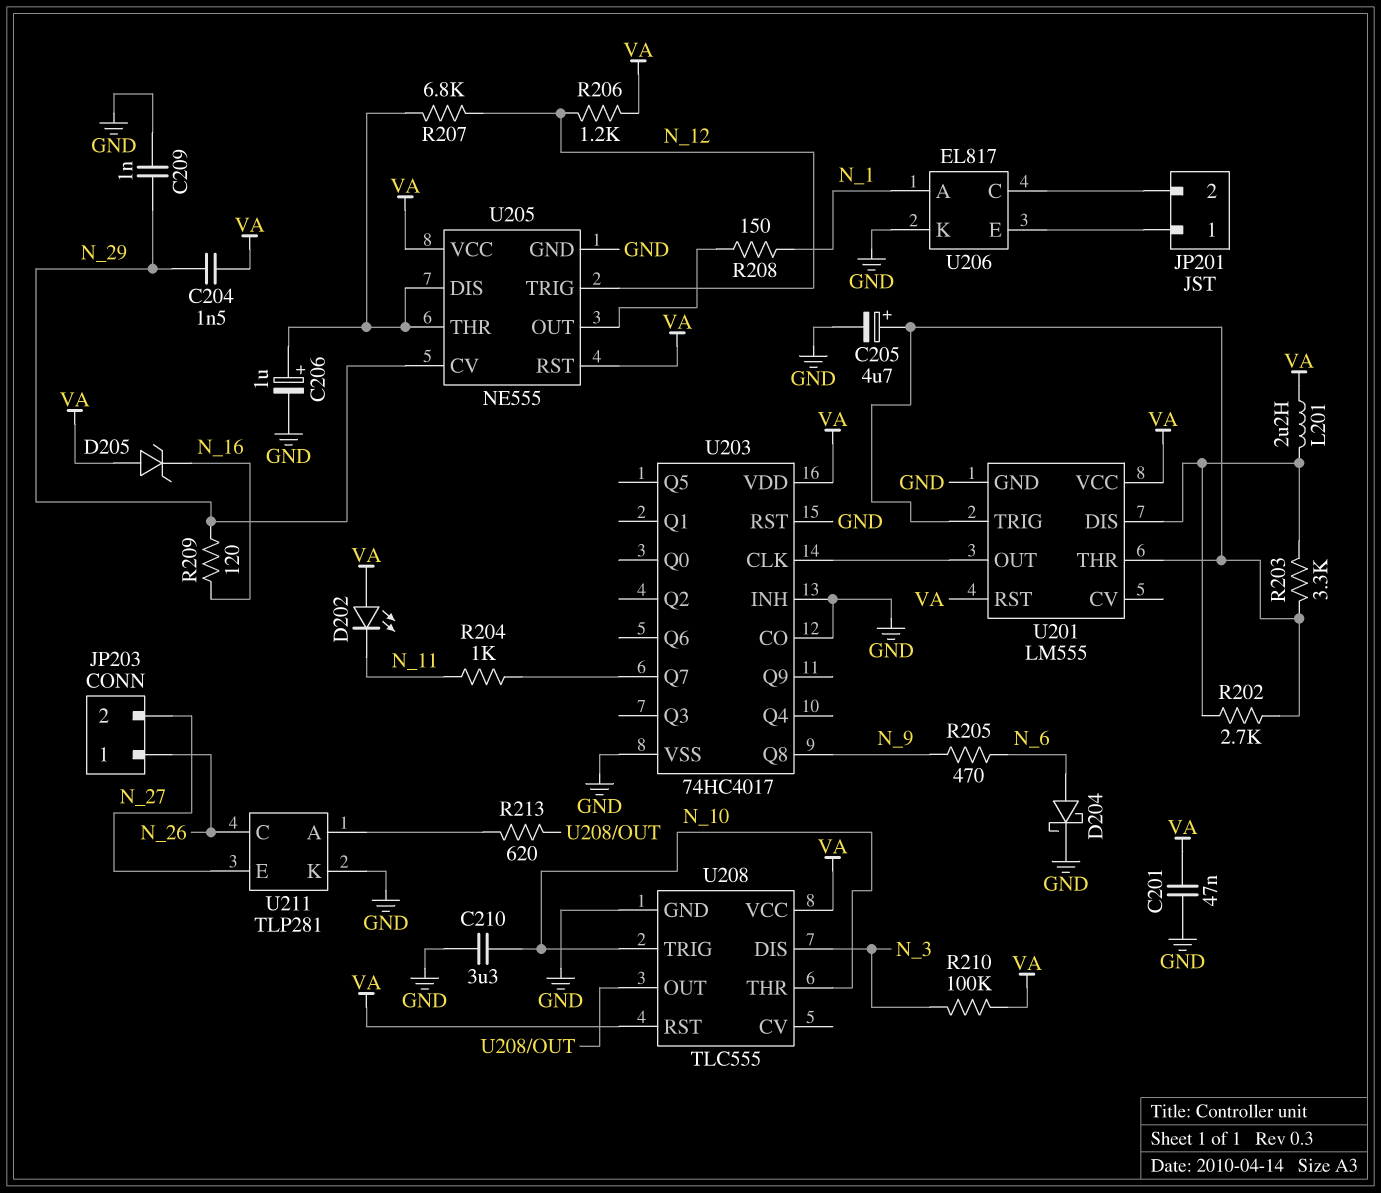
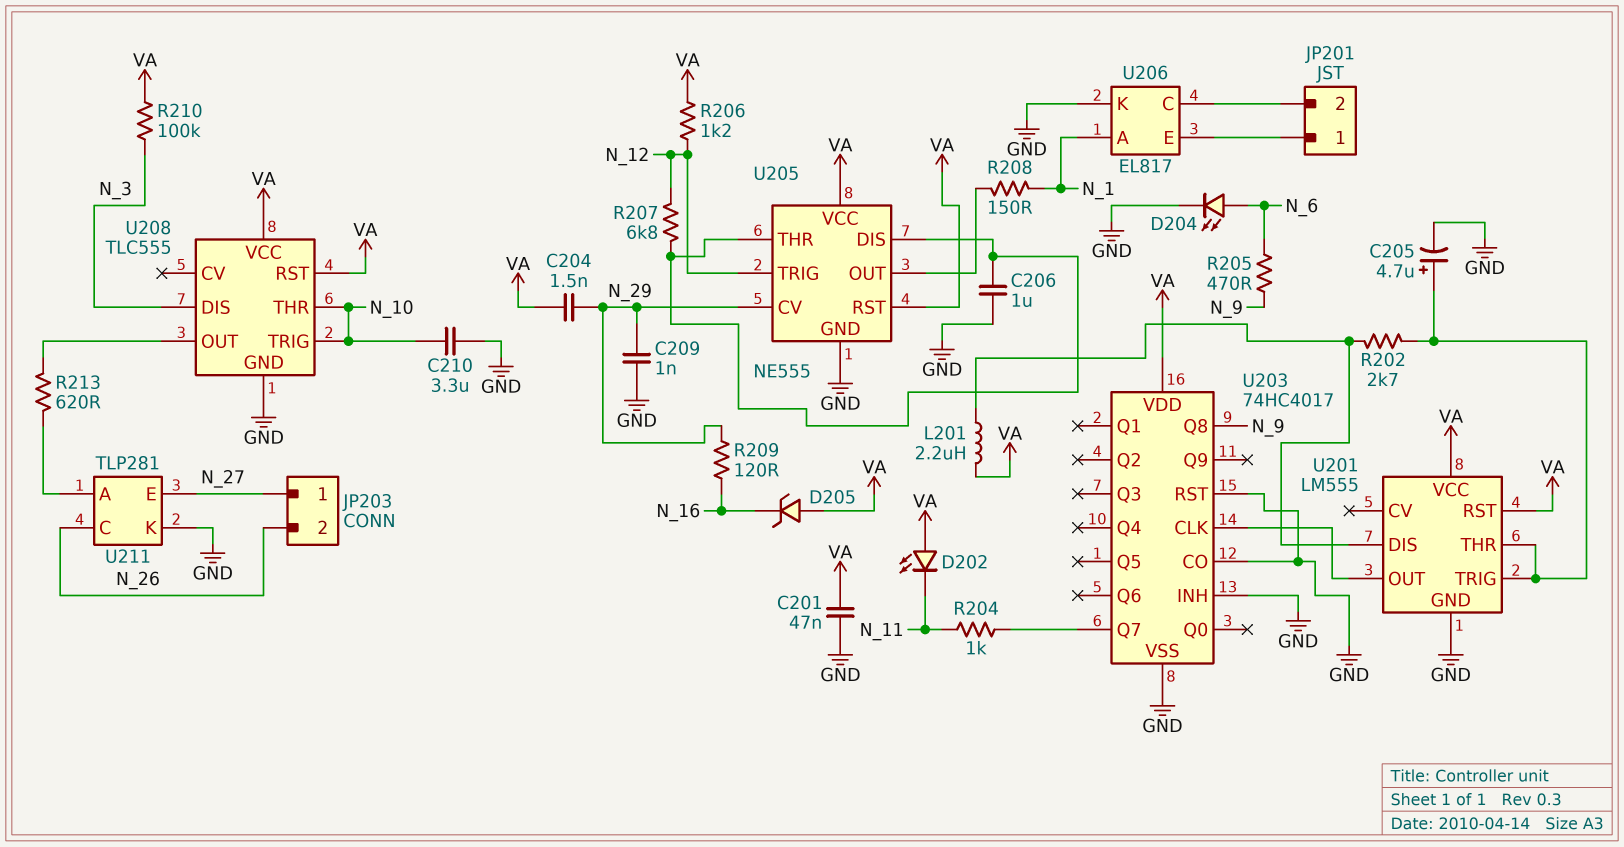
C206: 1uF (plus U205/DIS, minus GND) -> 1uF (GND, U205/DIS)
D204: schottky (A N_6, K GND) -> LED (A N_6, K GND)
JP203 pin 1: N_26 -> N_27
JP203 pin 2: N_27 -> N_26
R203: 3.3k (U201/DIS, U201/THR) -> none

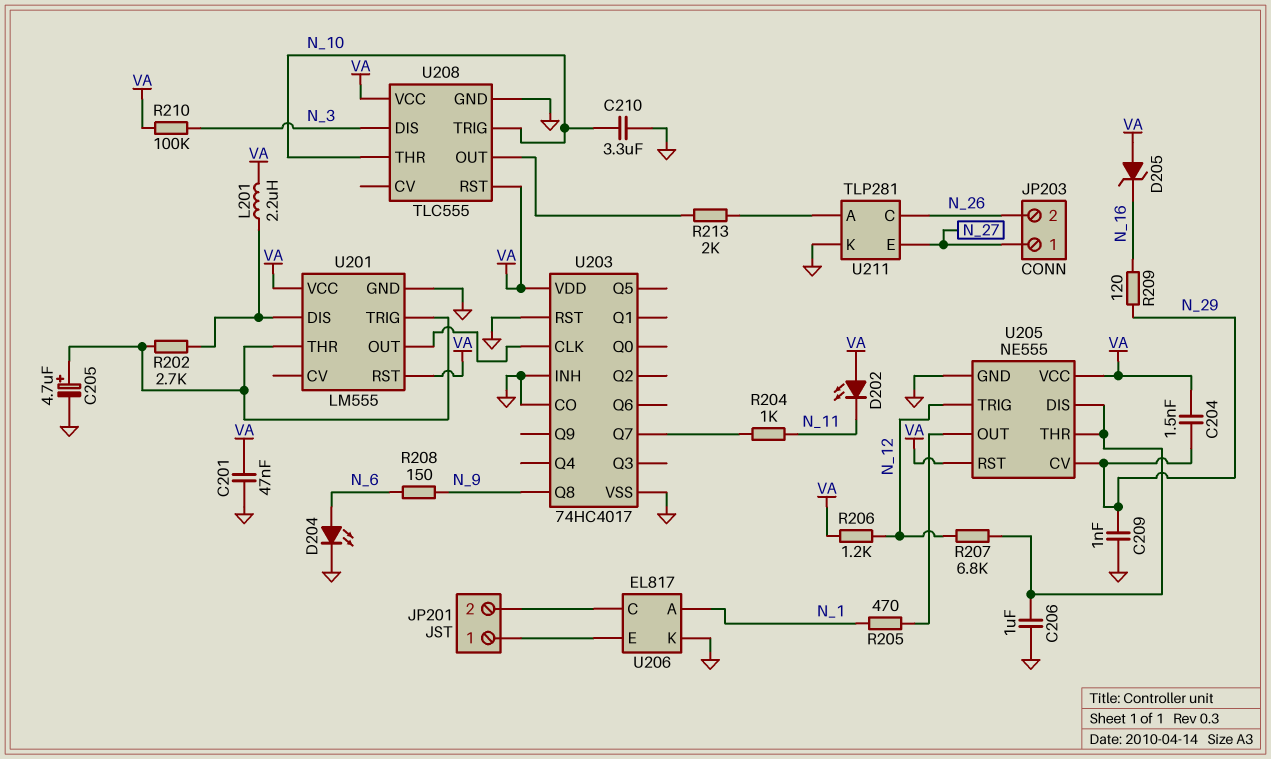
R205: 470 (N_6, N_9) -> 470 (N_1, U205/OUT)
R208: 150 (N_1, U205/OUT) -> 150 (N_6, N_9)
R213: 620 (U208/OUT, U211/A) -> 2k (U208/OUT, U211/A)

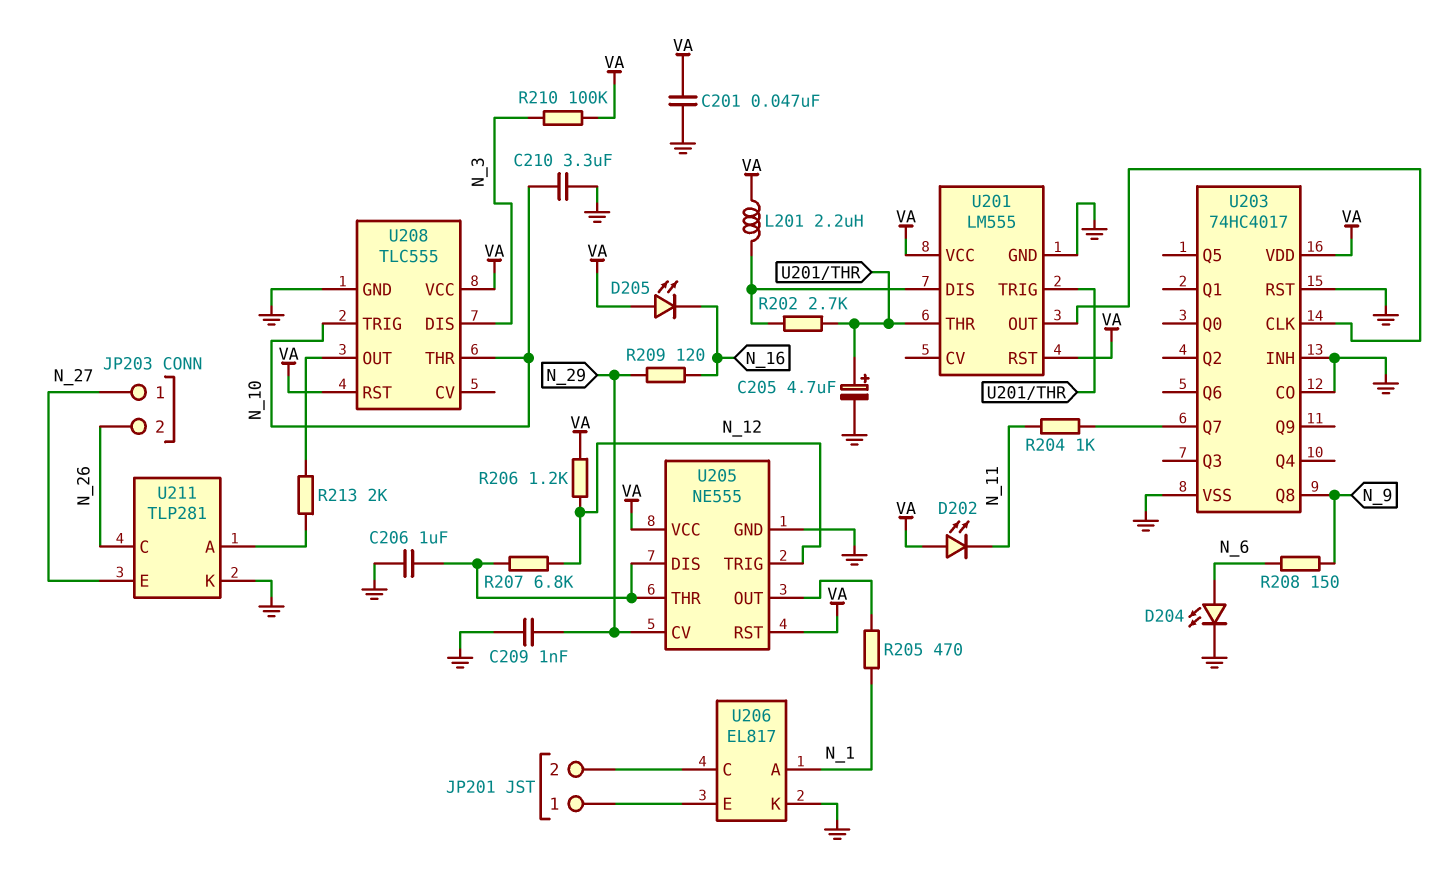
C204: 1.5nF (N_29, VA) -> none
D205: zener (A VA, K N_16) -> LED (A VA, K N_16)

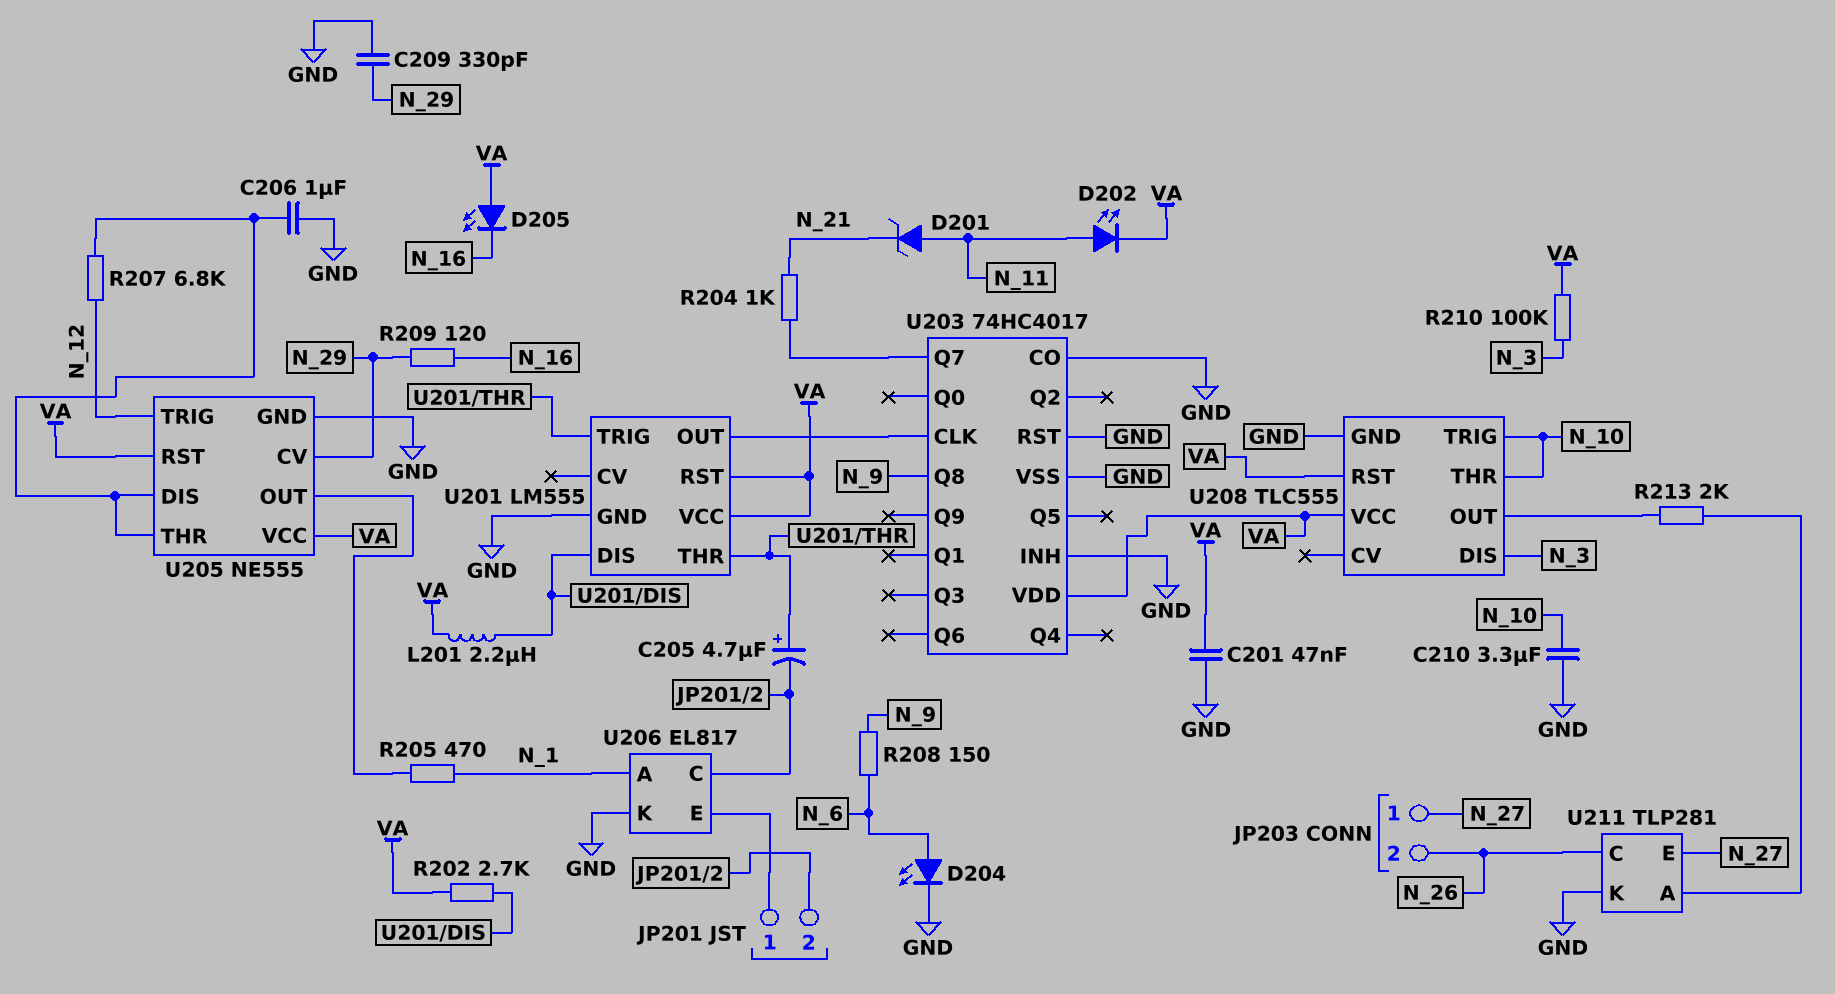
C205: 4.7uF (plus U201/THR, minus GND) -> 4.7uF (plus U201/THR, minus JP201/2)
C209: 1nF (GND, N_29) -> 330pF (GND, N_29)
D201: none -> zener (A N_11, K N_21)
D202: LED (A VA, K N_11) -> LED (A N_11, K VA)
R202: 2.7k (U201/DIS, U201/THR) -> 2.7k (U201/DIS, VA)
R204: 1k (N_11, U203/Q7) -> 1k (N_21, U203/Q7)
R206: 1.2k (N_12, VA) -> none

